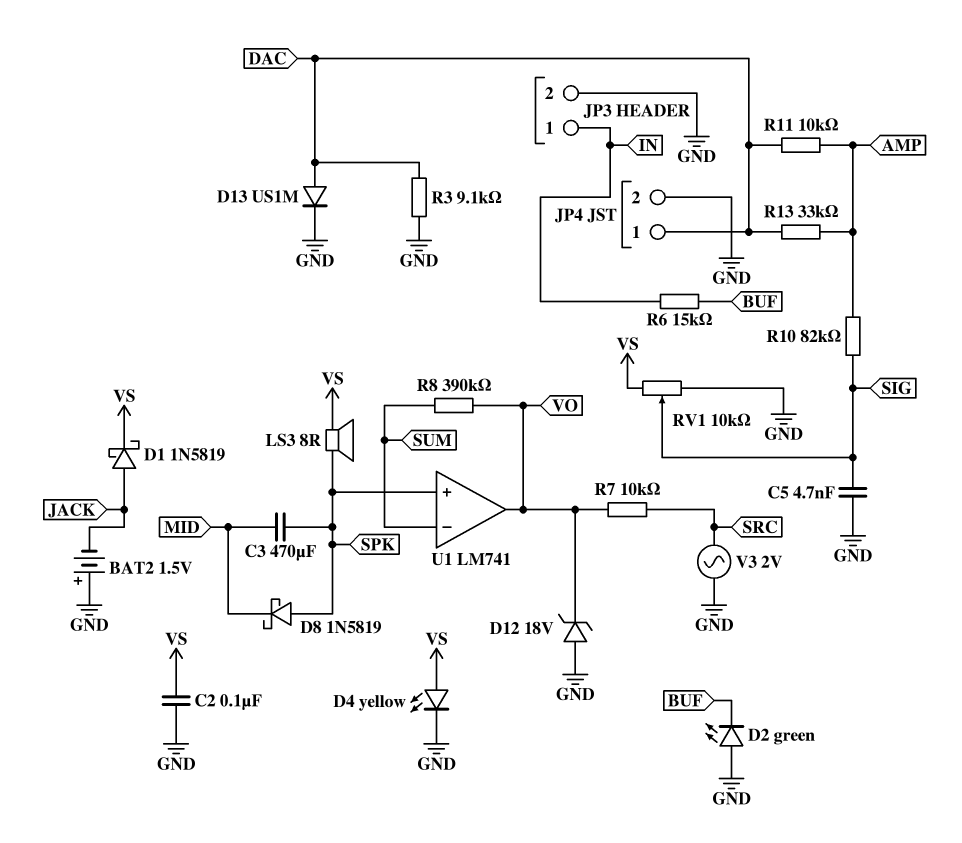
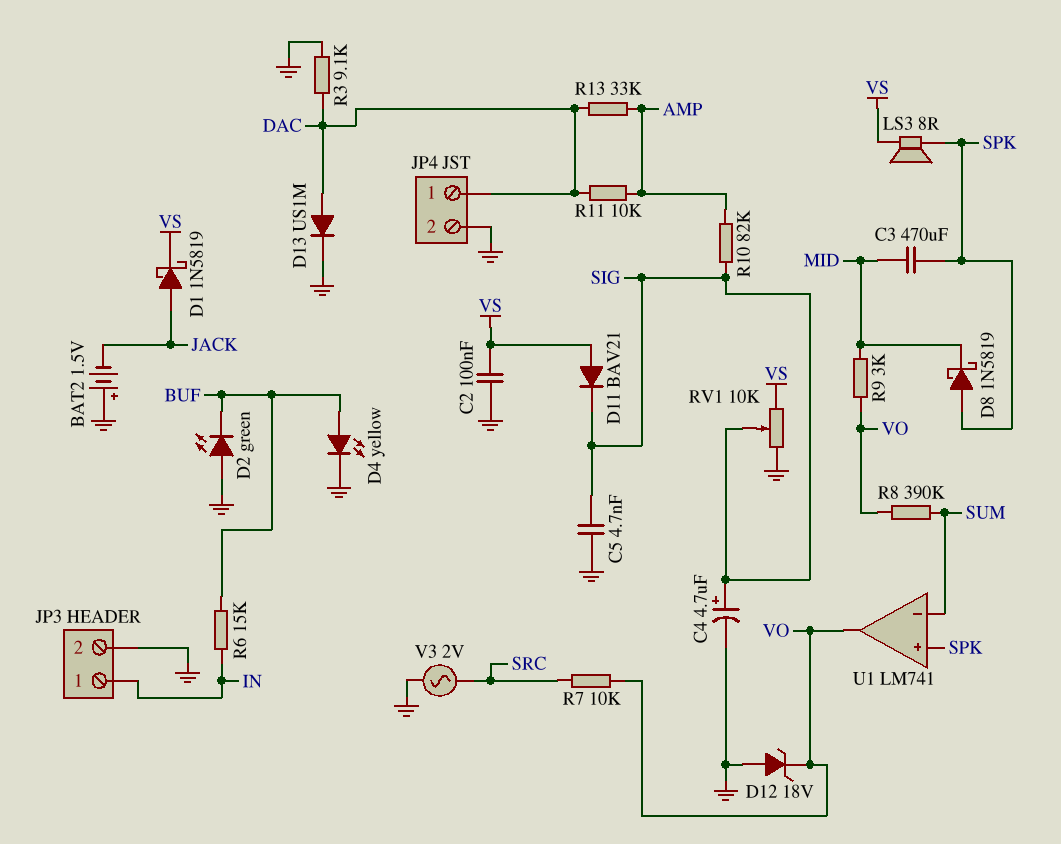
C4: none -> 4.7uF (plus SIG, minus GND)
D4: LED yellow (A VS, K GND) -> LED yellow (A BUF, K GND)
D11: none -> diode BAV21 (A VS, K SIG)
R9: none -> 3k (MID, VO)

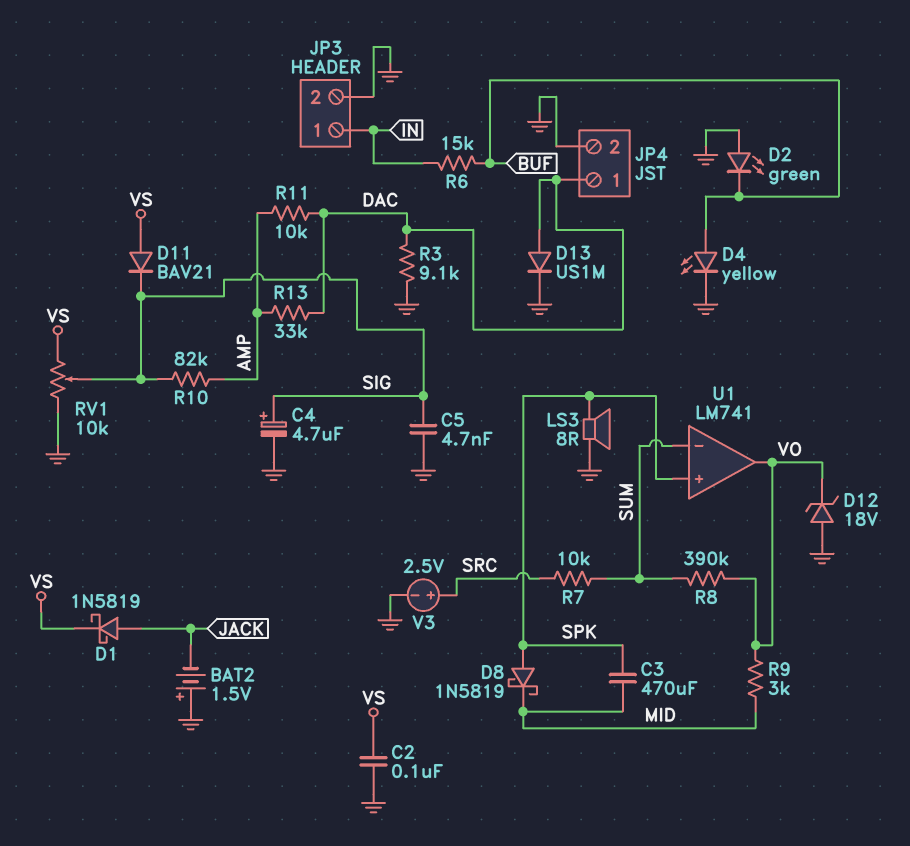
LS3: speaker 8R (SPK, VS) -> speaker 8R (GND, SPK)
R7: 10k (SRC, VO) -> 10k (SRC, SUM)
V3: AC 2V (GND, SRC) -> 2.5V (plus SRC, minus GND)

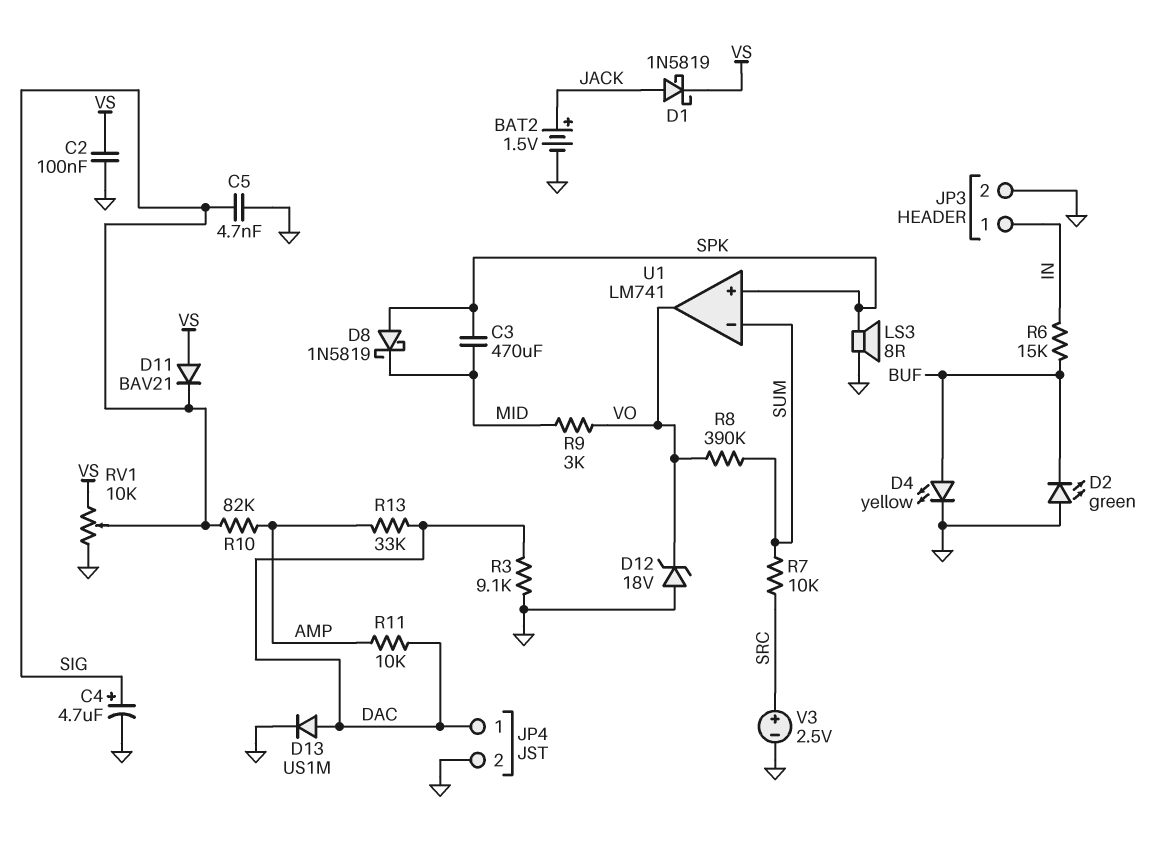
BAT2: 1.5V (plus GND, minus JACK) -> 1.5V (plus JACK, minus GND)

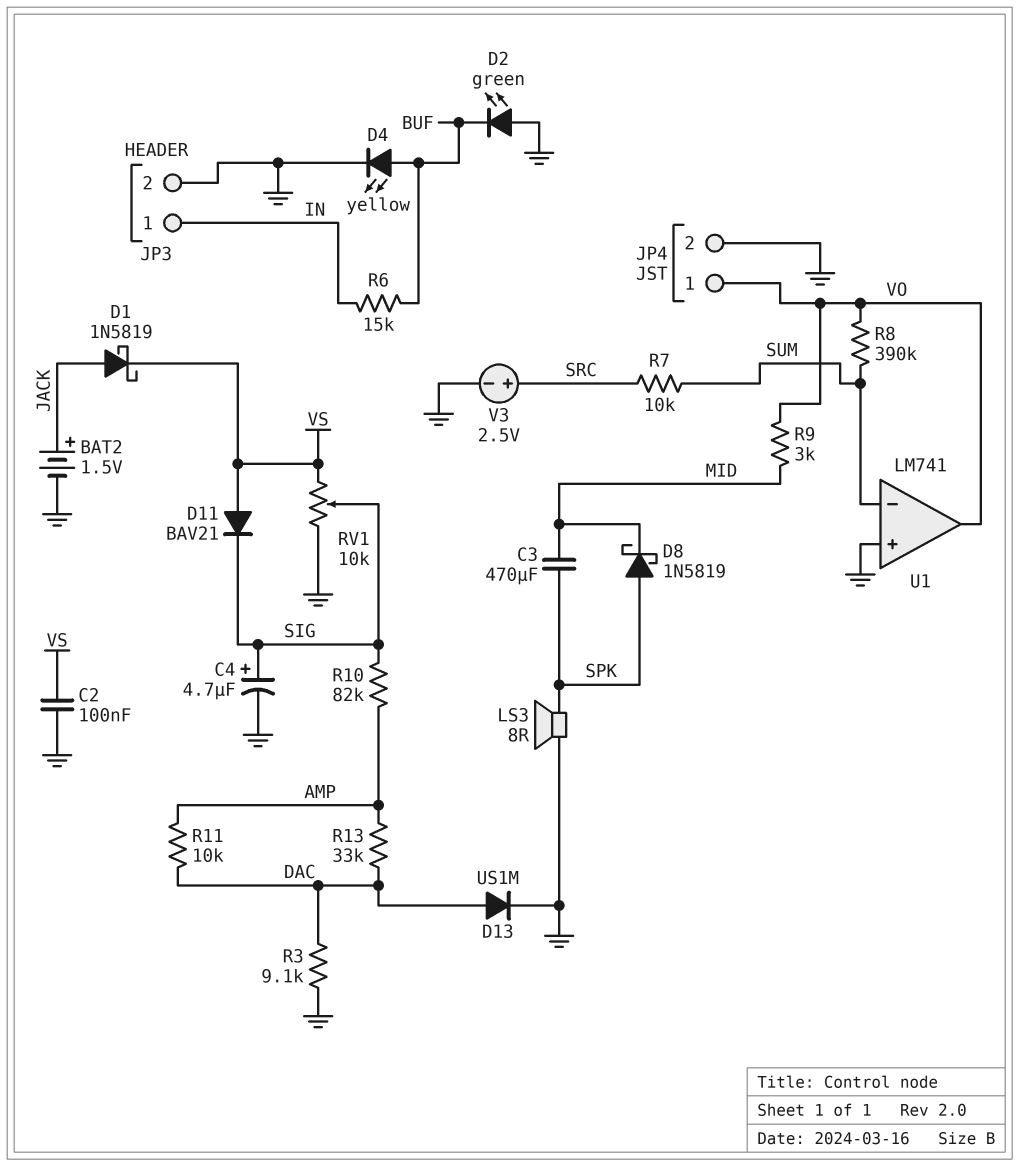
C5: 4.7nF (GND, SIG) -> none
D12: zener 18V (A GND, K VO) -> none
JP4 pin 1: DAC -> VO
U1 pin in+: SPK -> GND

